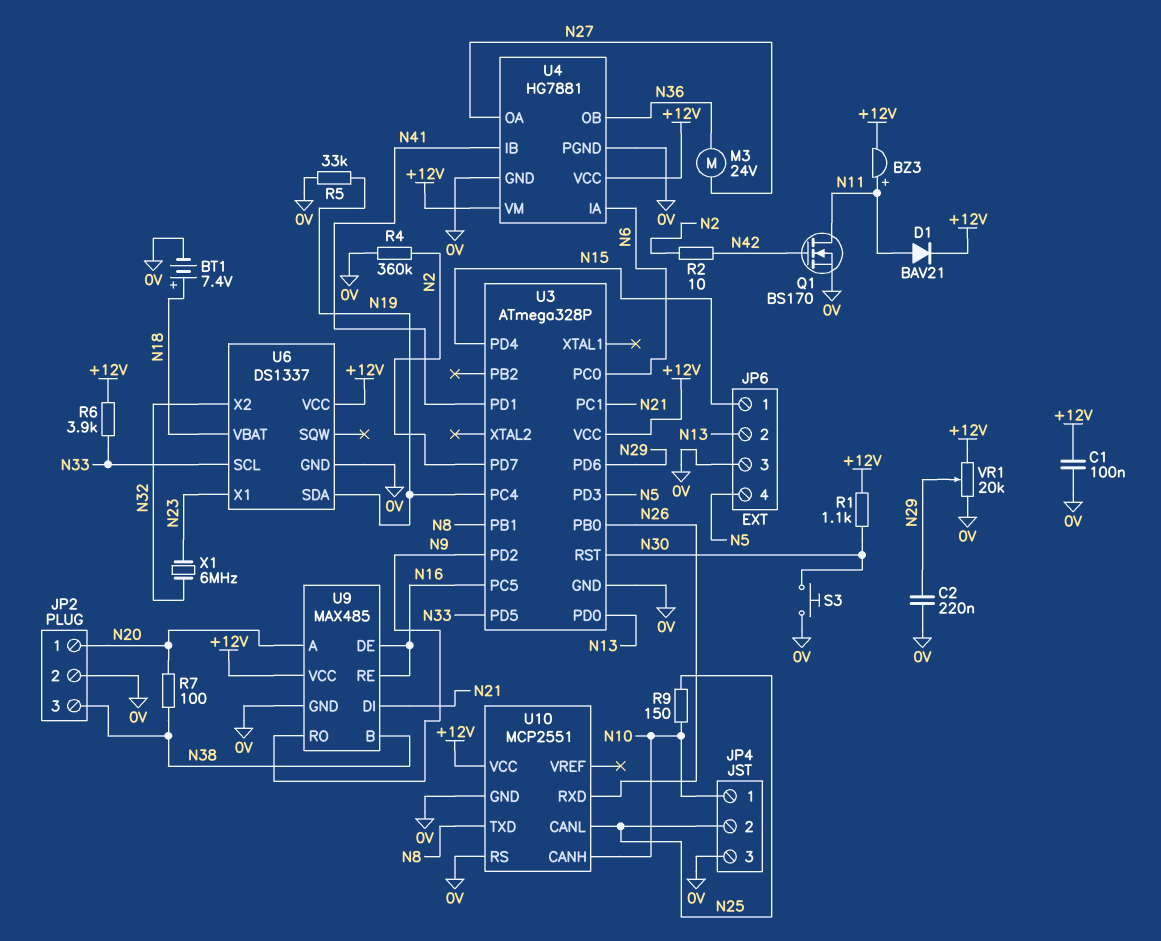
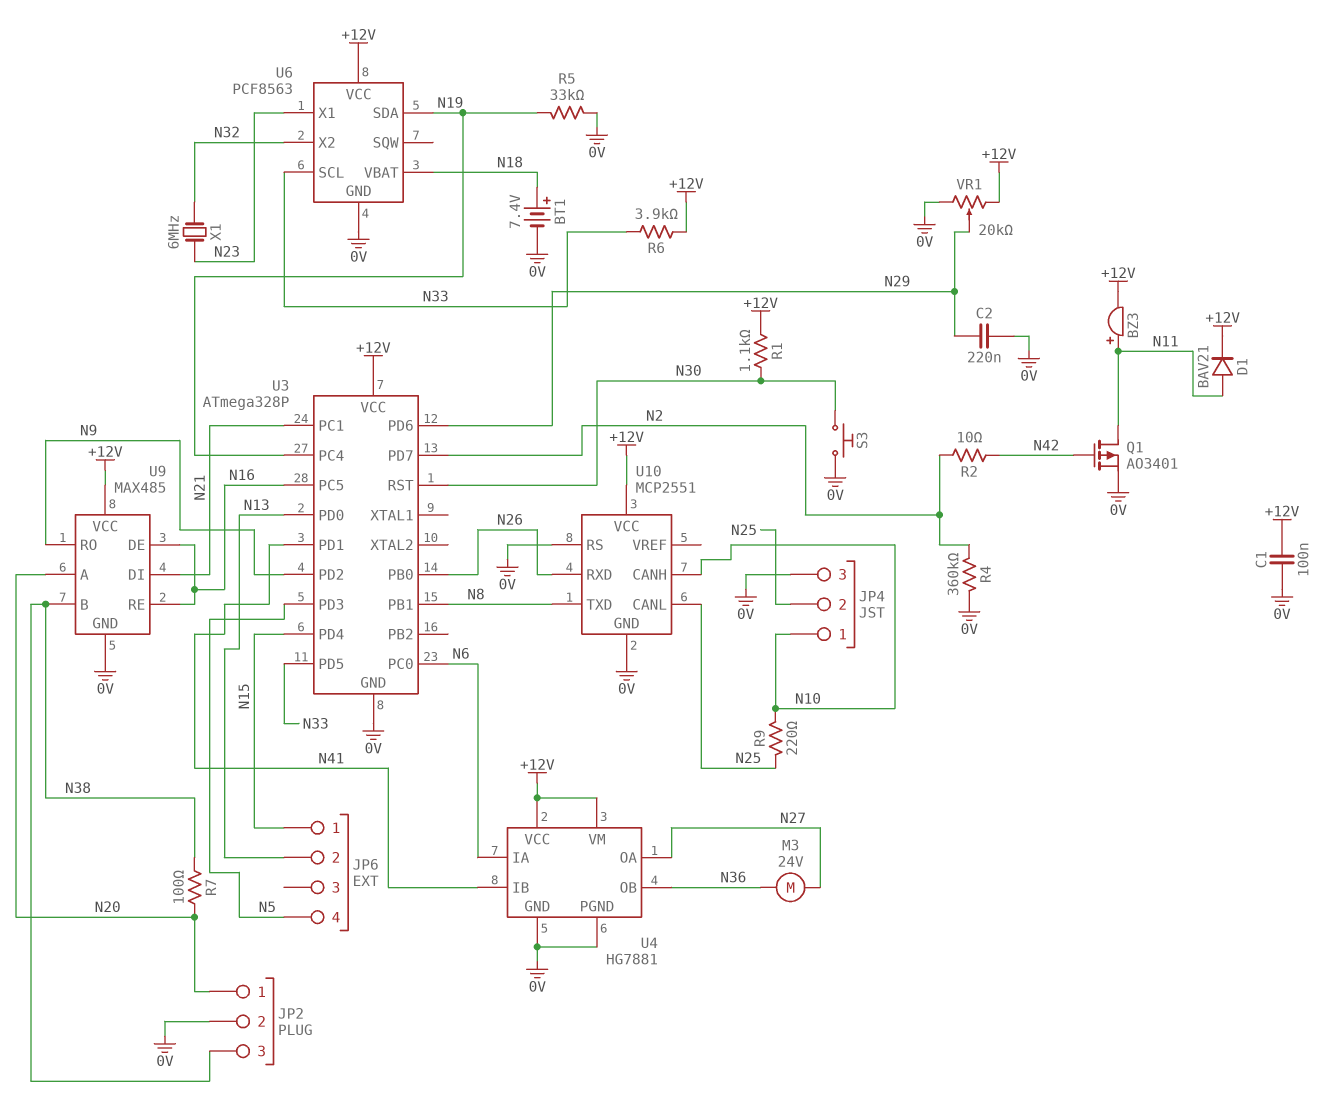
JP6 pin 3: 0V -> none
Q1: NMOS BS170 (G N42, D N11, S 0V) -> PMOS AO3401 (G N42, D N11, S 0V)
R9: 150 (N10, N25) -> 220 (N10, N25)
U6: DS1337 -> PCF8563

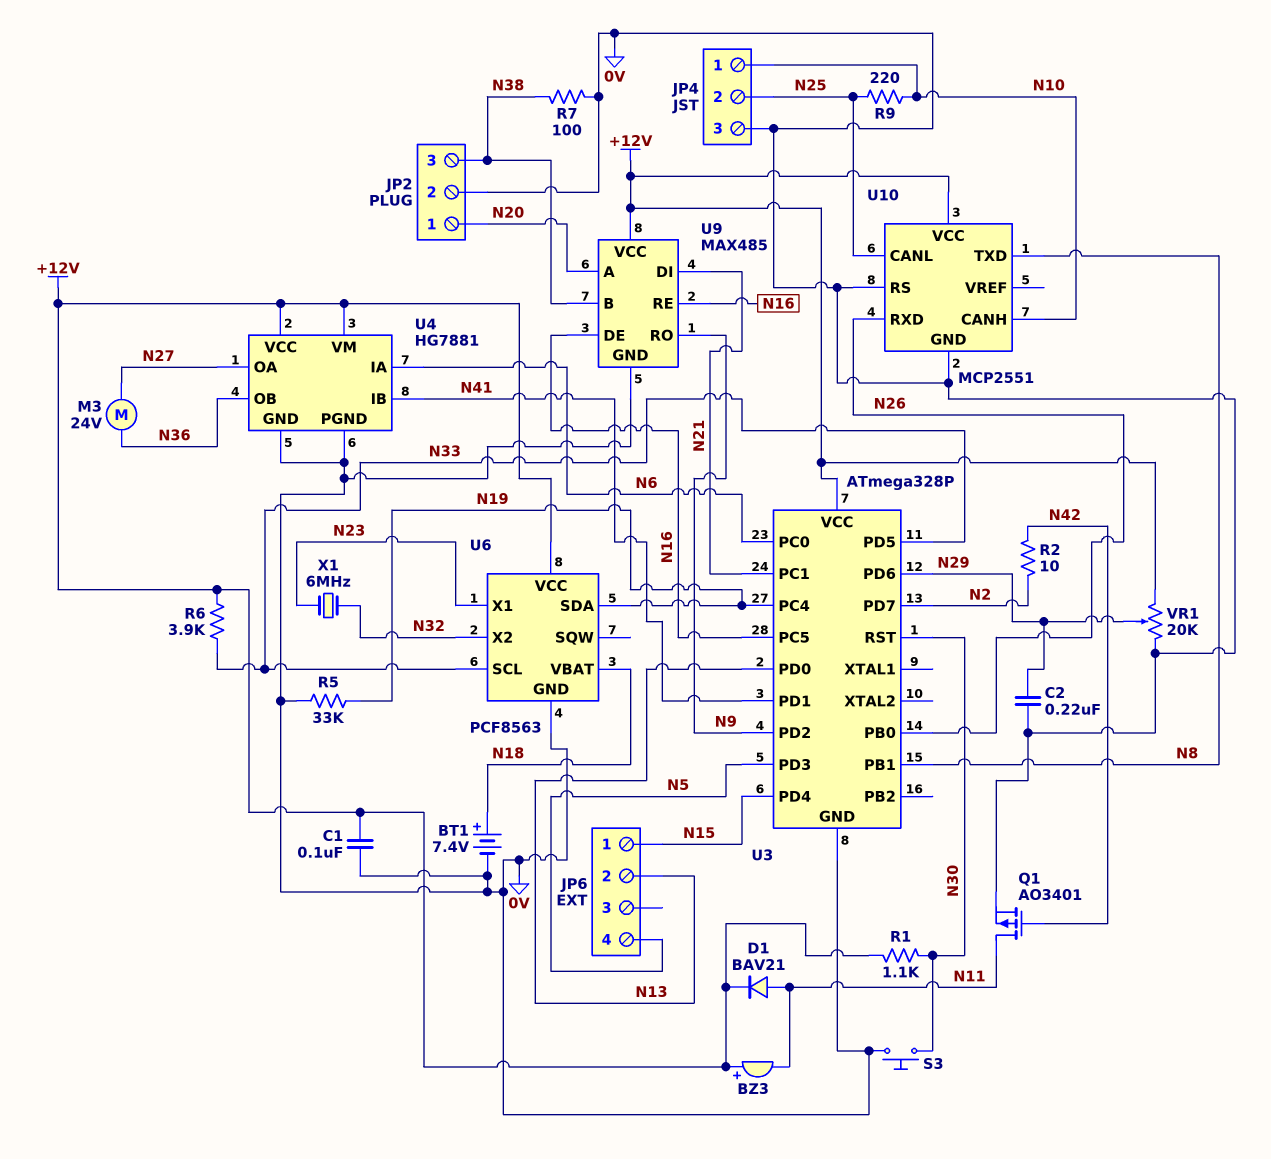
BZ3: buzzer (plus N11, minus +12V) -> buzzer (plus +12V, minus N11)
R4: 360k (0V, N2) -> none
R7: 100 (N20, N38) -> 100 (0V, N38)

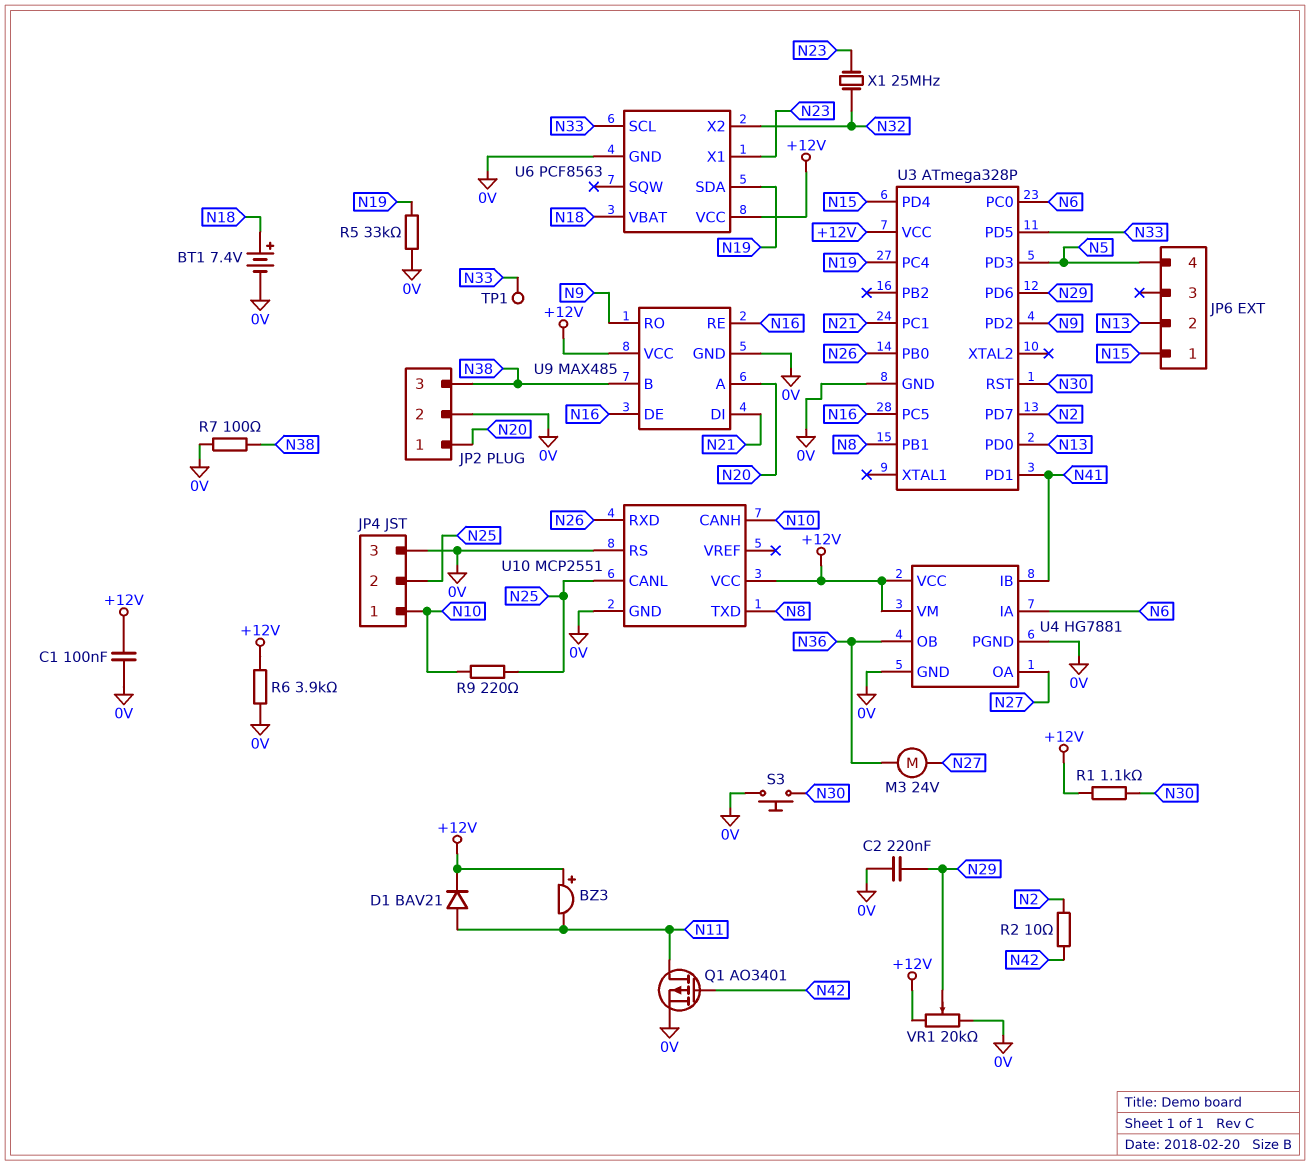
R6: 3.9k (+12V, N33) -> 3.9k (+12V, 0V)
TP1: none -> test point (N33)
X1: 6MHz (N23, N32) -> 25MHz (N23, N32)

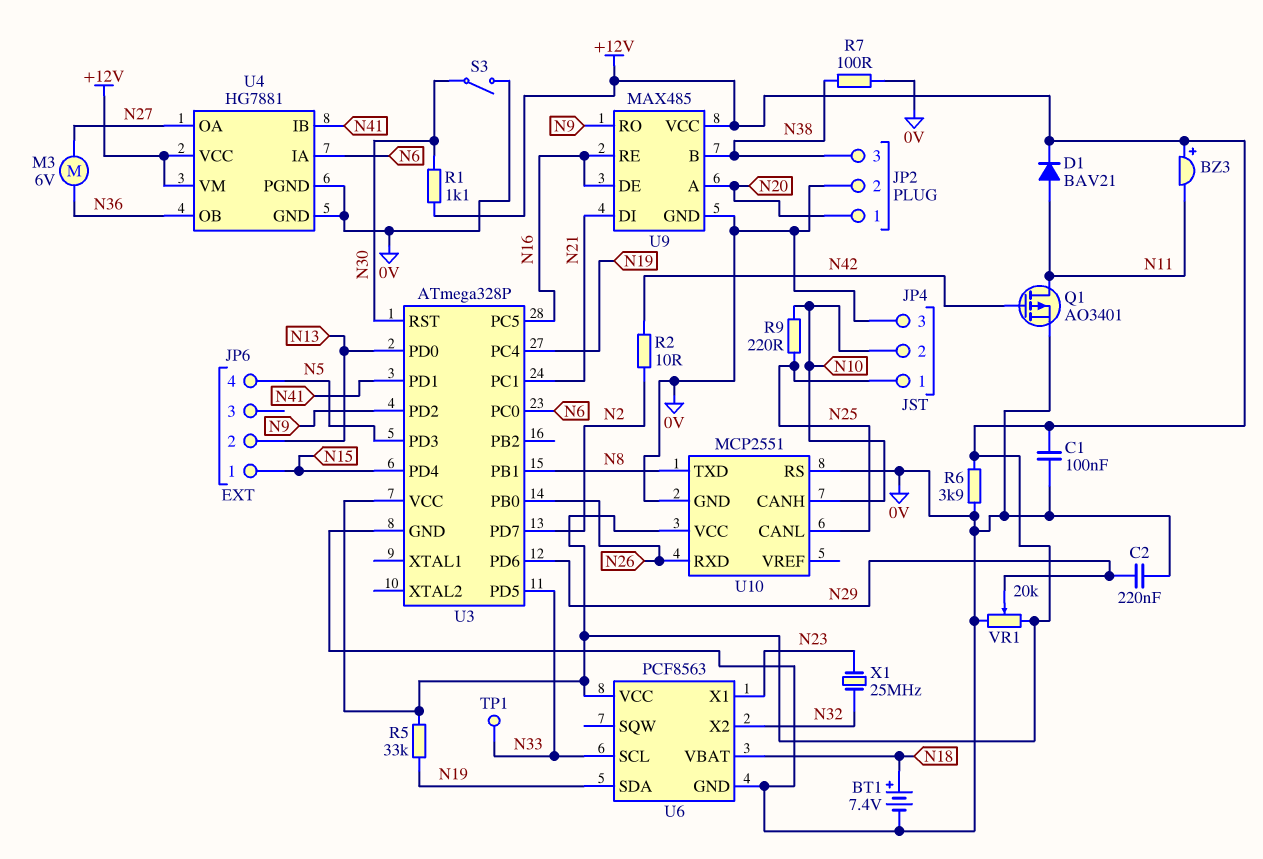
JP4 pin 1: N10 -> N25
JP4 pin 2: N25 -> N10
M3: motor 24V (N27, N36) -> motor 6V (N27, N36)
R5: 33k (0V, N19) -> 33k (+12V, N19)
S3: button (0V, N30) -> switch (0V, N30)

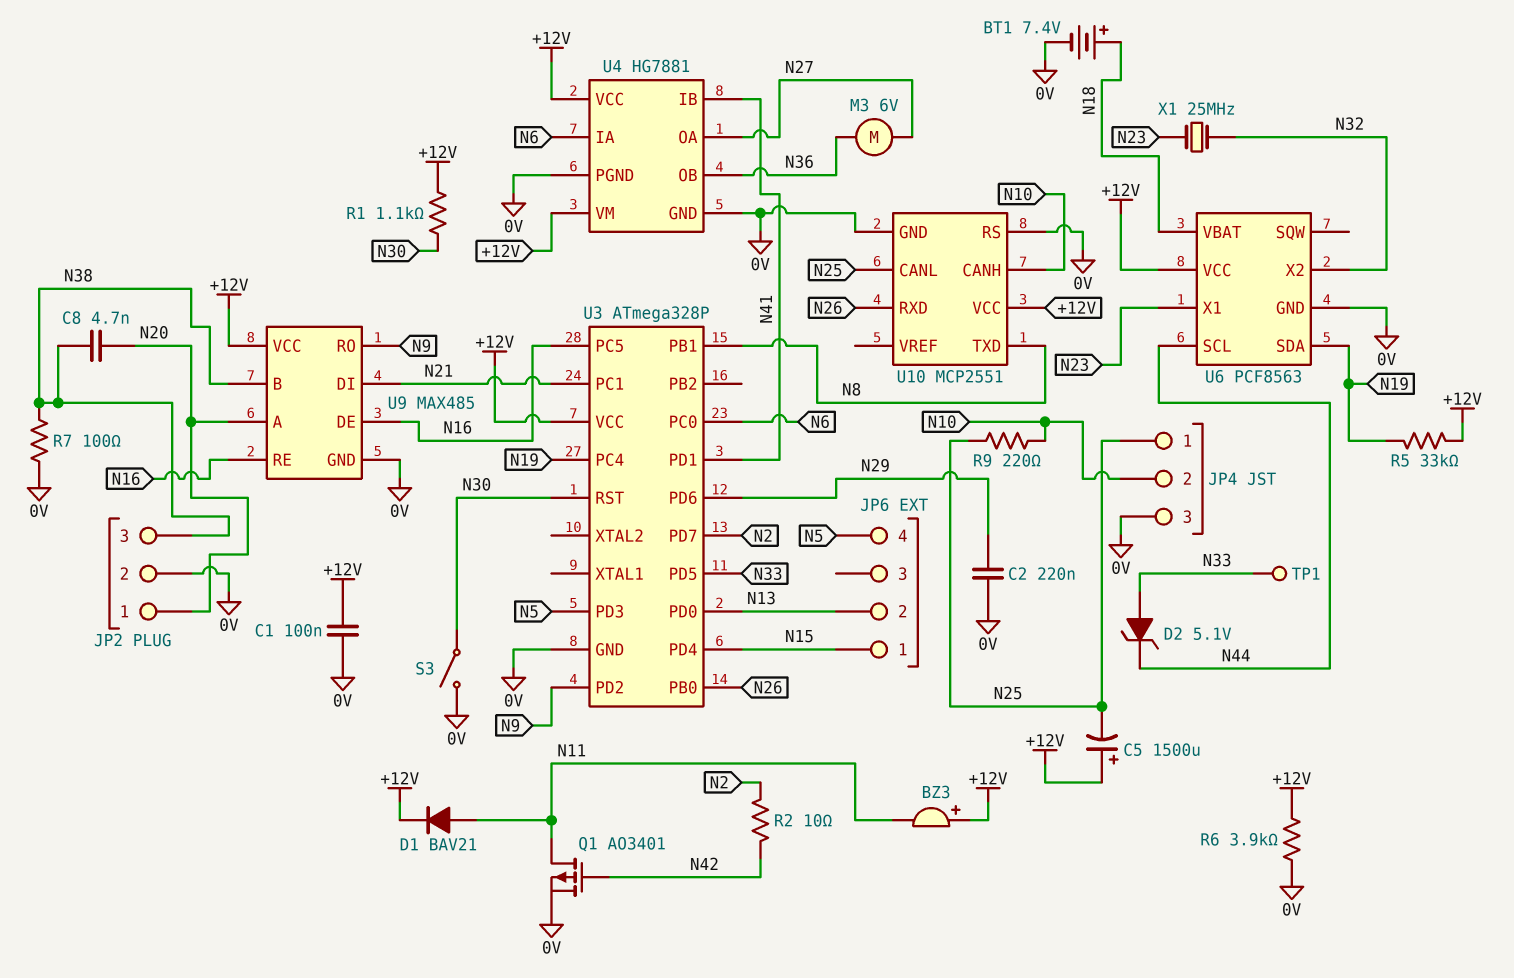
C5: none -> 1500uF (plus +12V, minus N25)
C8: none -> 4.7nF (N20, N38)
D2: none -> zener 5.1V (A N33, K N44)
U6 pin SCL: N33 -> N44
VR1: 20k (+12V, 0V, wiper N29) -> none

